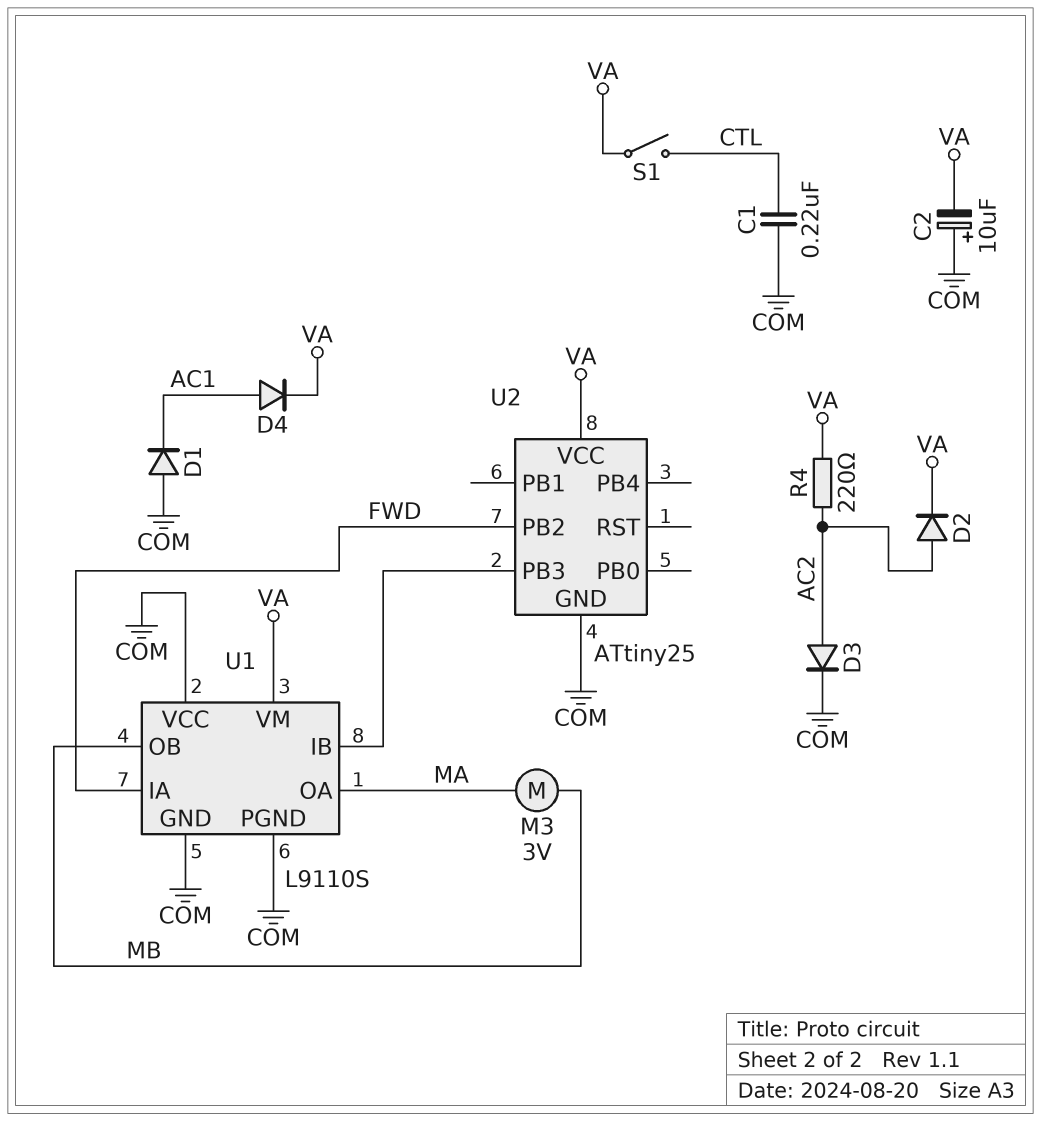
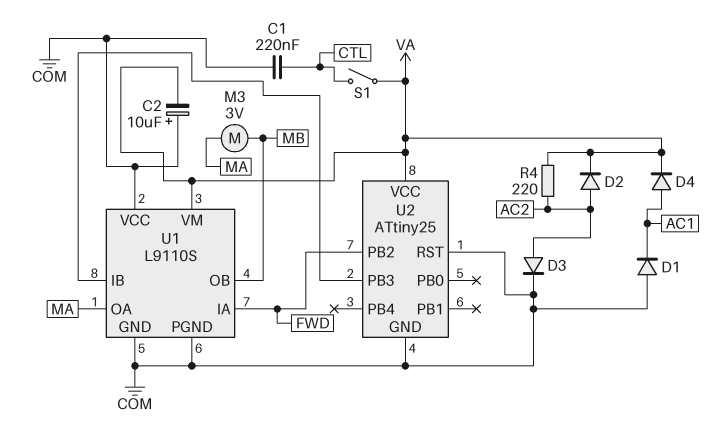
U2 pin RST: none -> COM

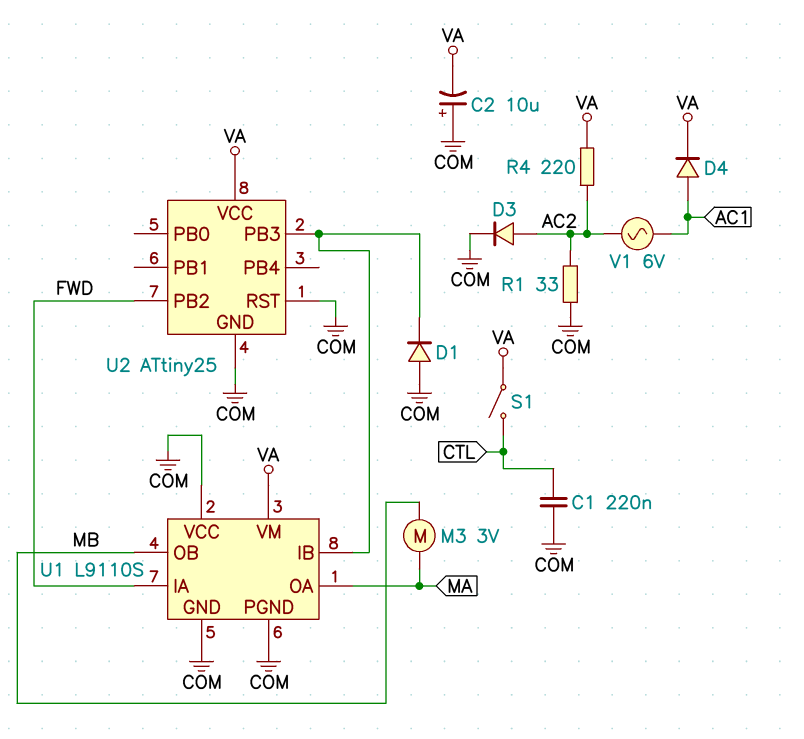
D1: diode (A COM, K AC1) -> diode (A COM, K U1/IB)
D2: diode (A AC2, K VA) -> none
R1: none -> 33 (AC2, COM)
V1: none -> AC 6V (AC1, AC2)

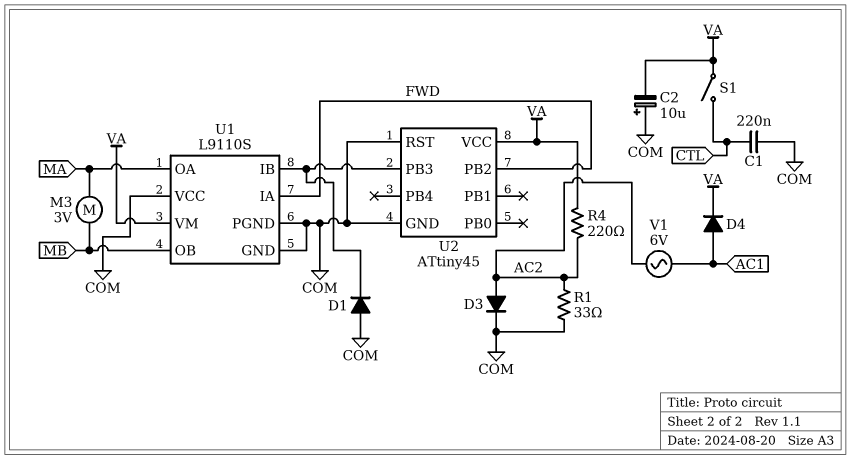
U2: ATtiny25 -> ATtiny45

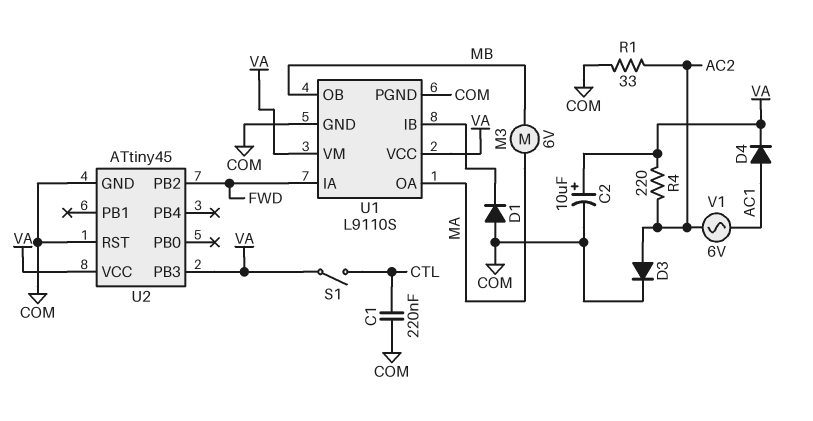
C2: 10uF (plus COM, minus VA) -> 10uF (plus VA, minus COM)
M3: motor 3V (MA, MB) -> motor 6V (MA, MB)
U1 pin VCC: COM -> VA
U2 pin PB3: U1/IB -> VA

